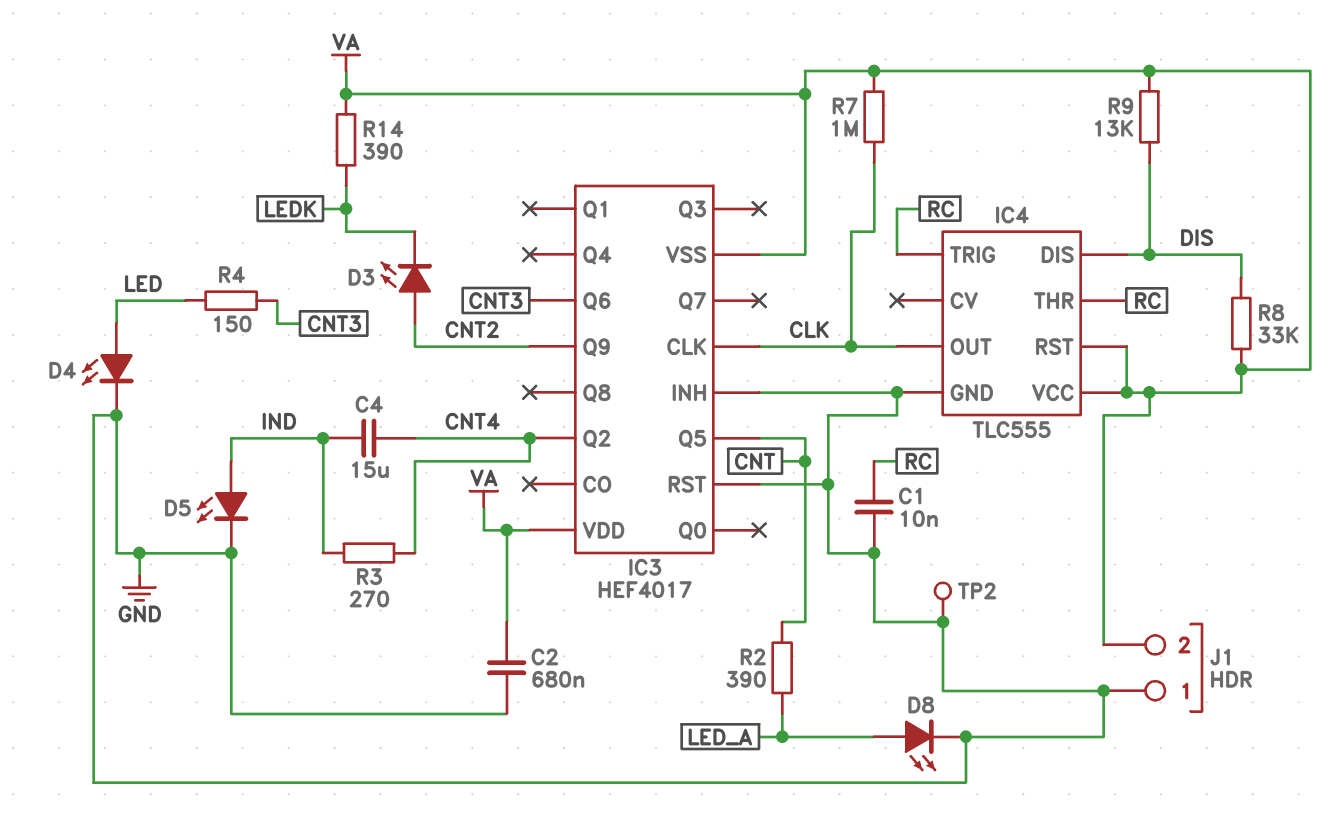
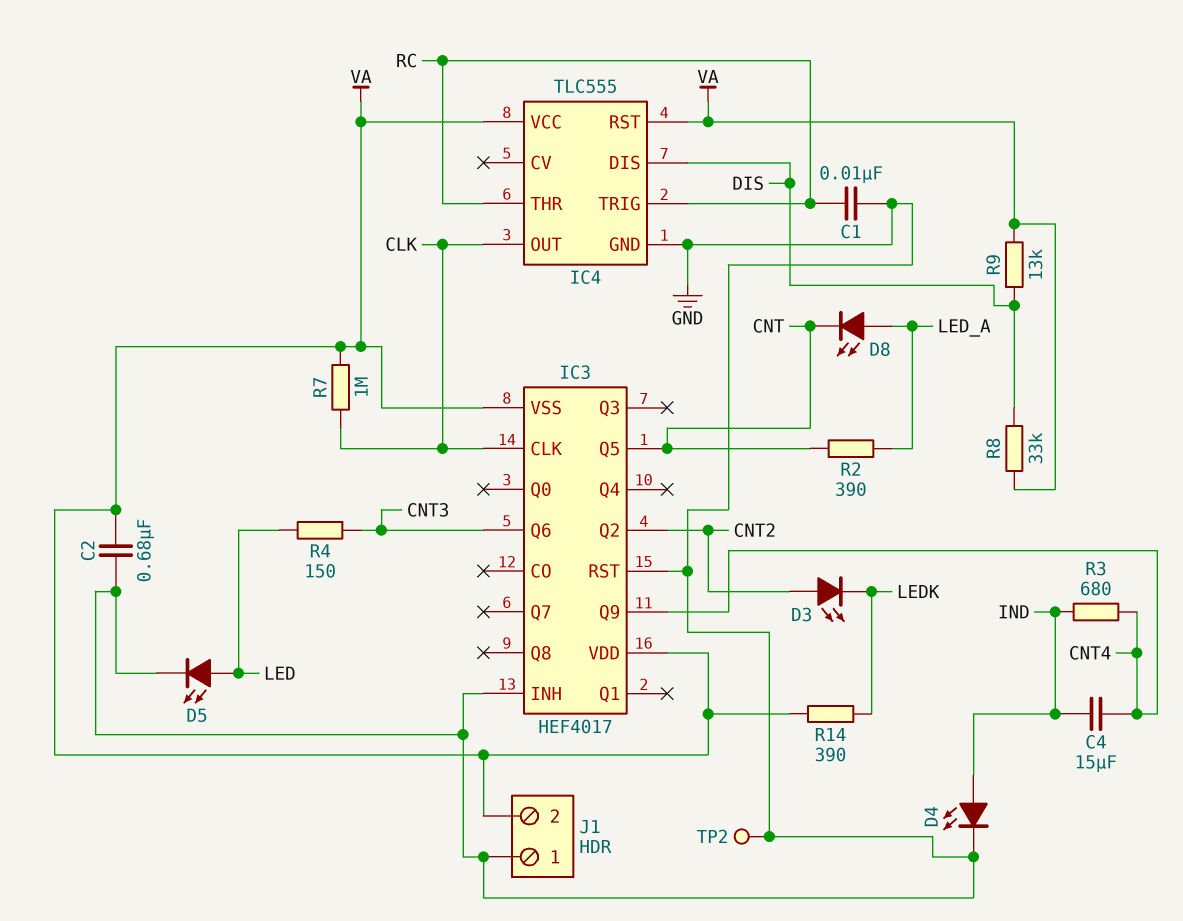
D4: LED (A LED, K GND) -> LED (A IND, K GND)
D5: LED (A IND, K GND) -> LED (A LED, K GND)
D8: LED (A LED_A, K GND) -> LED (A LED_A, K CNT)
IC3 pin Q2: CNT4 -> CNT2
IC3 pin Q9: CNT2 -> CNT4
R3: 270 (CNT4, IND) -> 680 (CNT4, IND)

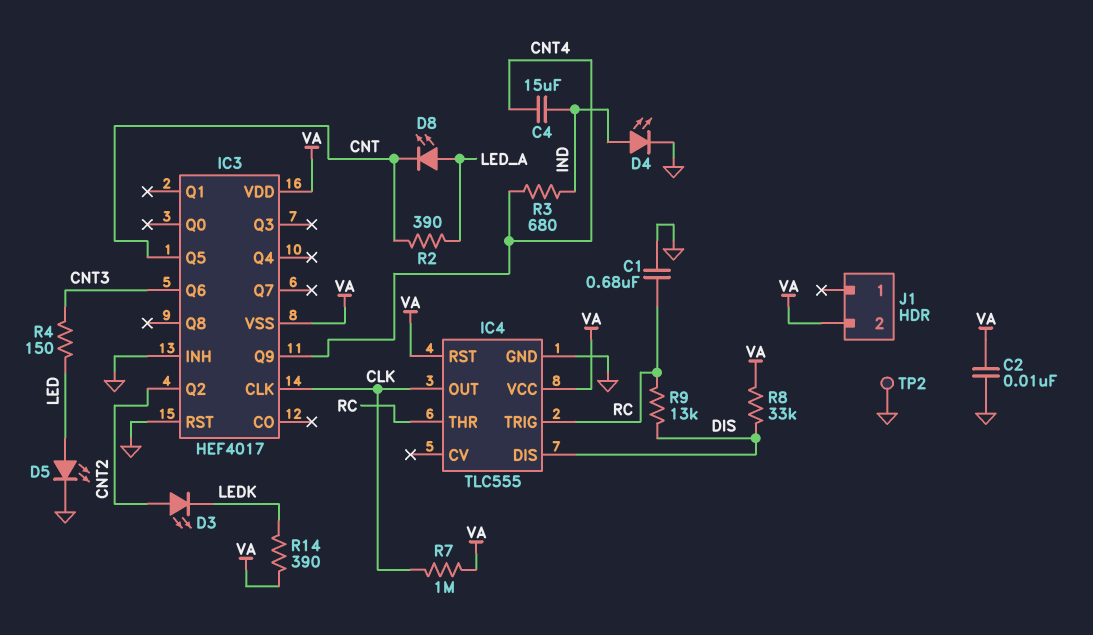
C1: 10nF (GND, RC) -> 680nF (GND, RC)
C2: 680nF (GND, VA) -> 10nF (GND, VA)
J1 pin 1: GND -> none
R9: 13k (DIS, VA) -> 13k (DIS, RC)

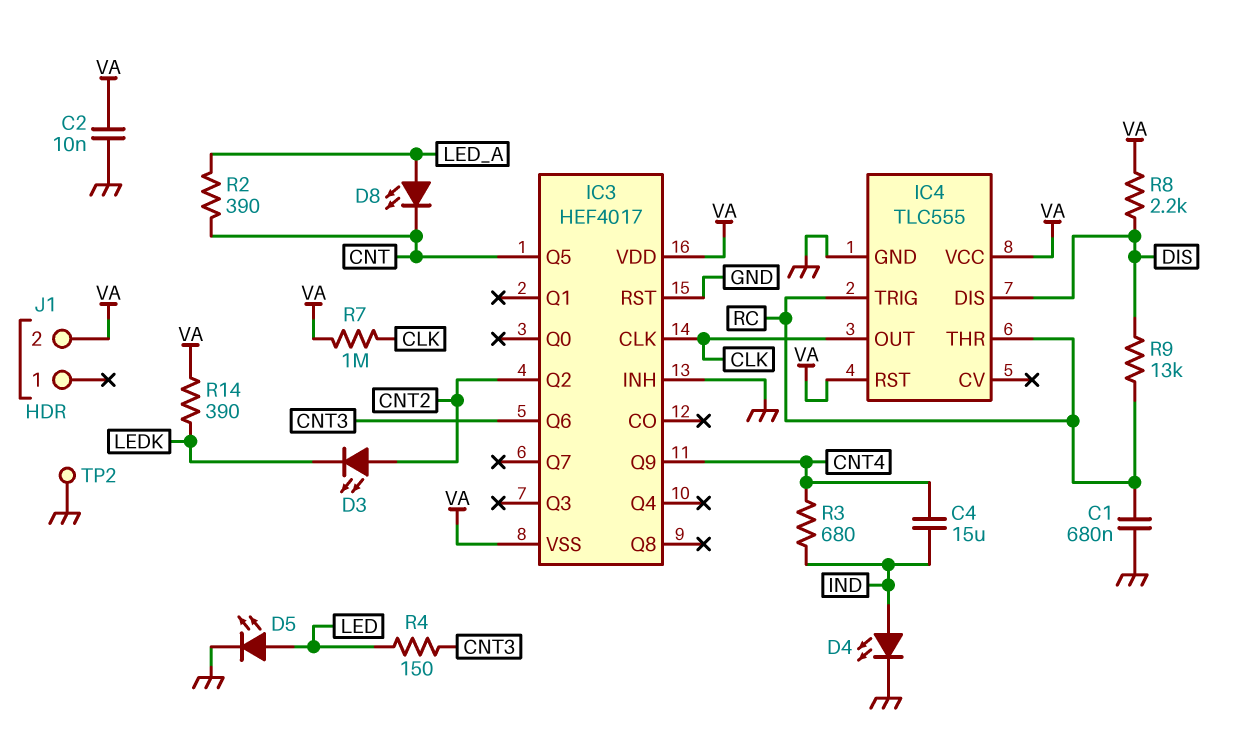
R8: 33k (DIS, VA) -> 2.2k (DIS, VA)

